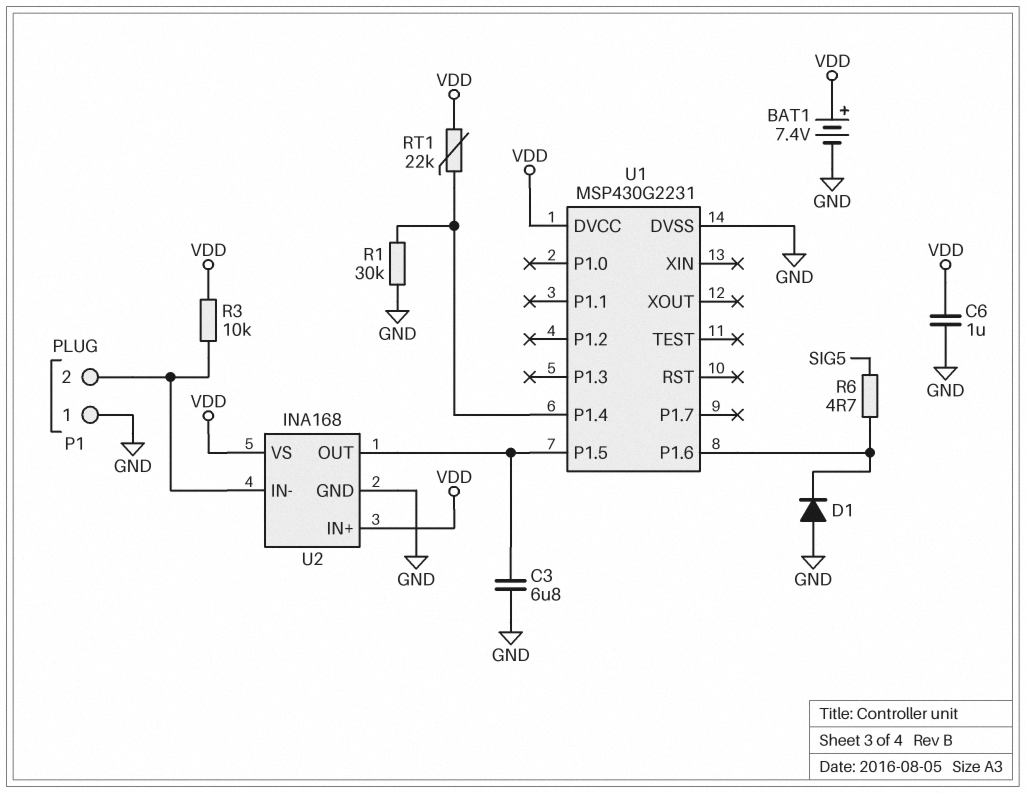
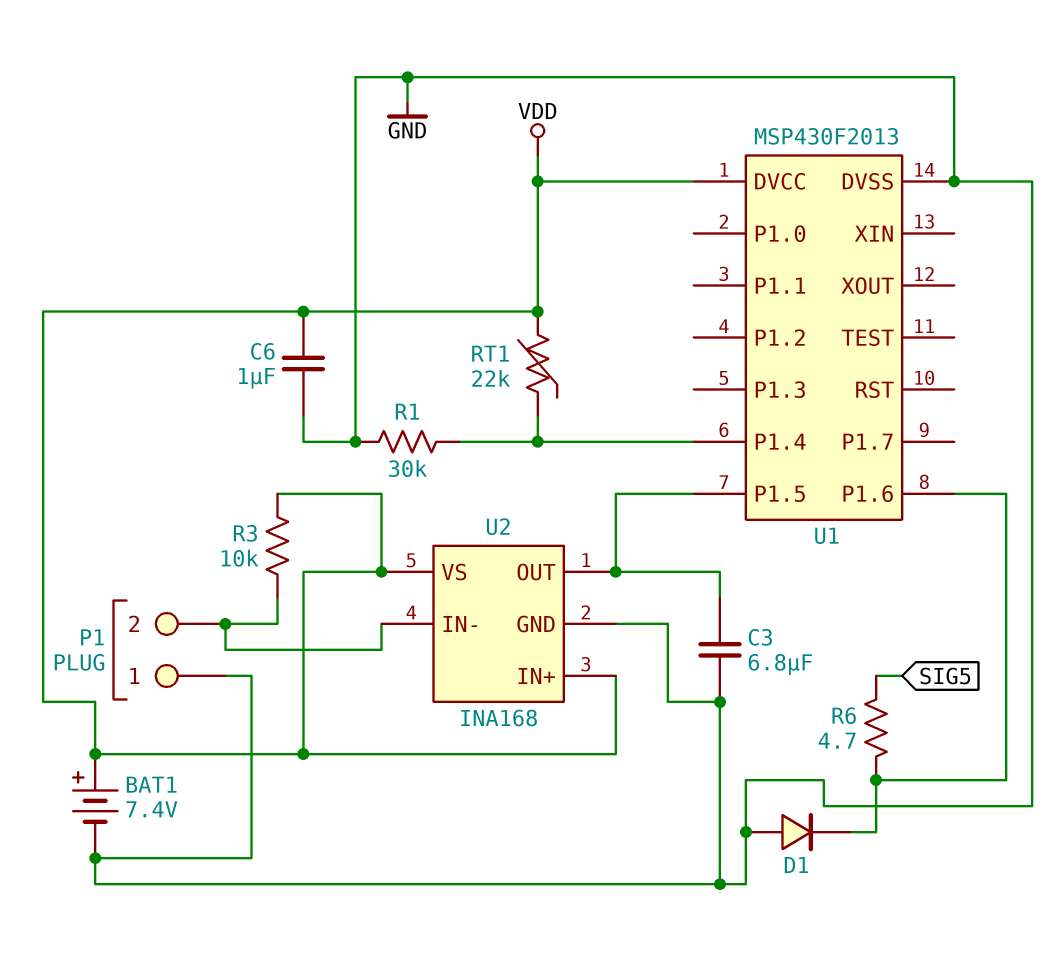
U1: MSP430G2231 -> MSP430F2013

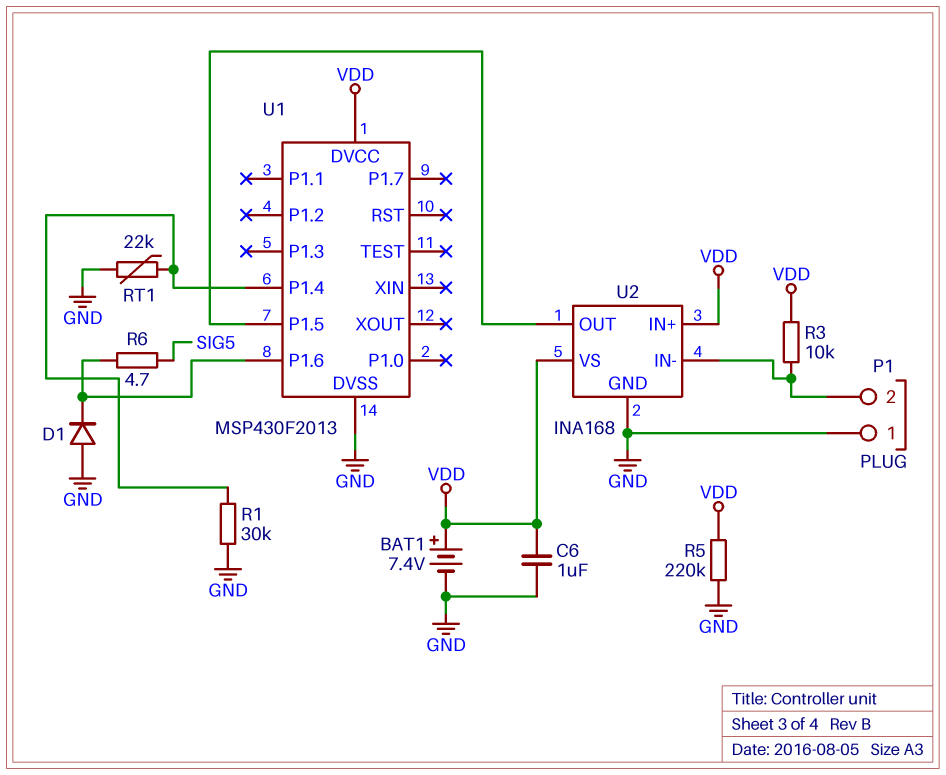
C3: 6.8uF (GND, U1/P1.5) -> none
R5: none -> 220k (GND, VDD)
RT1: 22k (U1/P1.4, VDD) -> 22k (GND, U1/P1.4)

